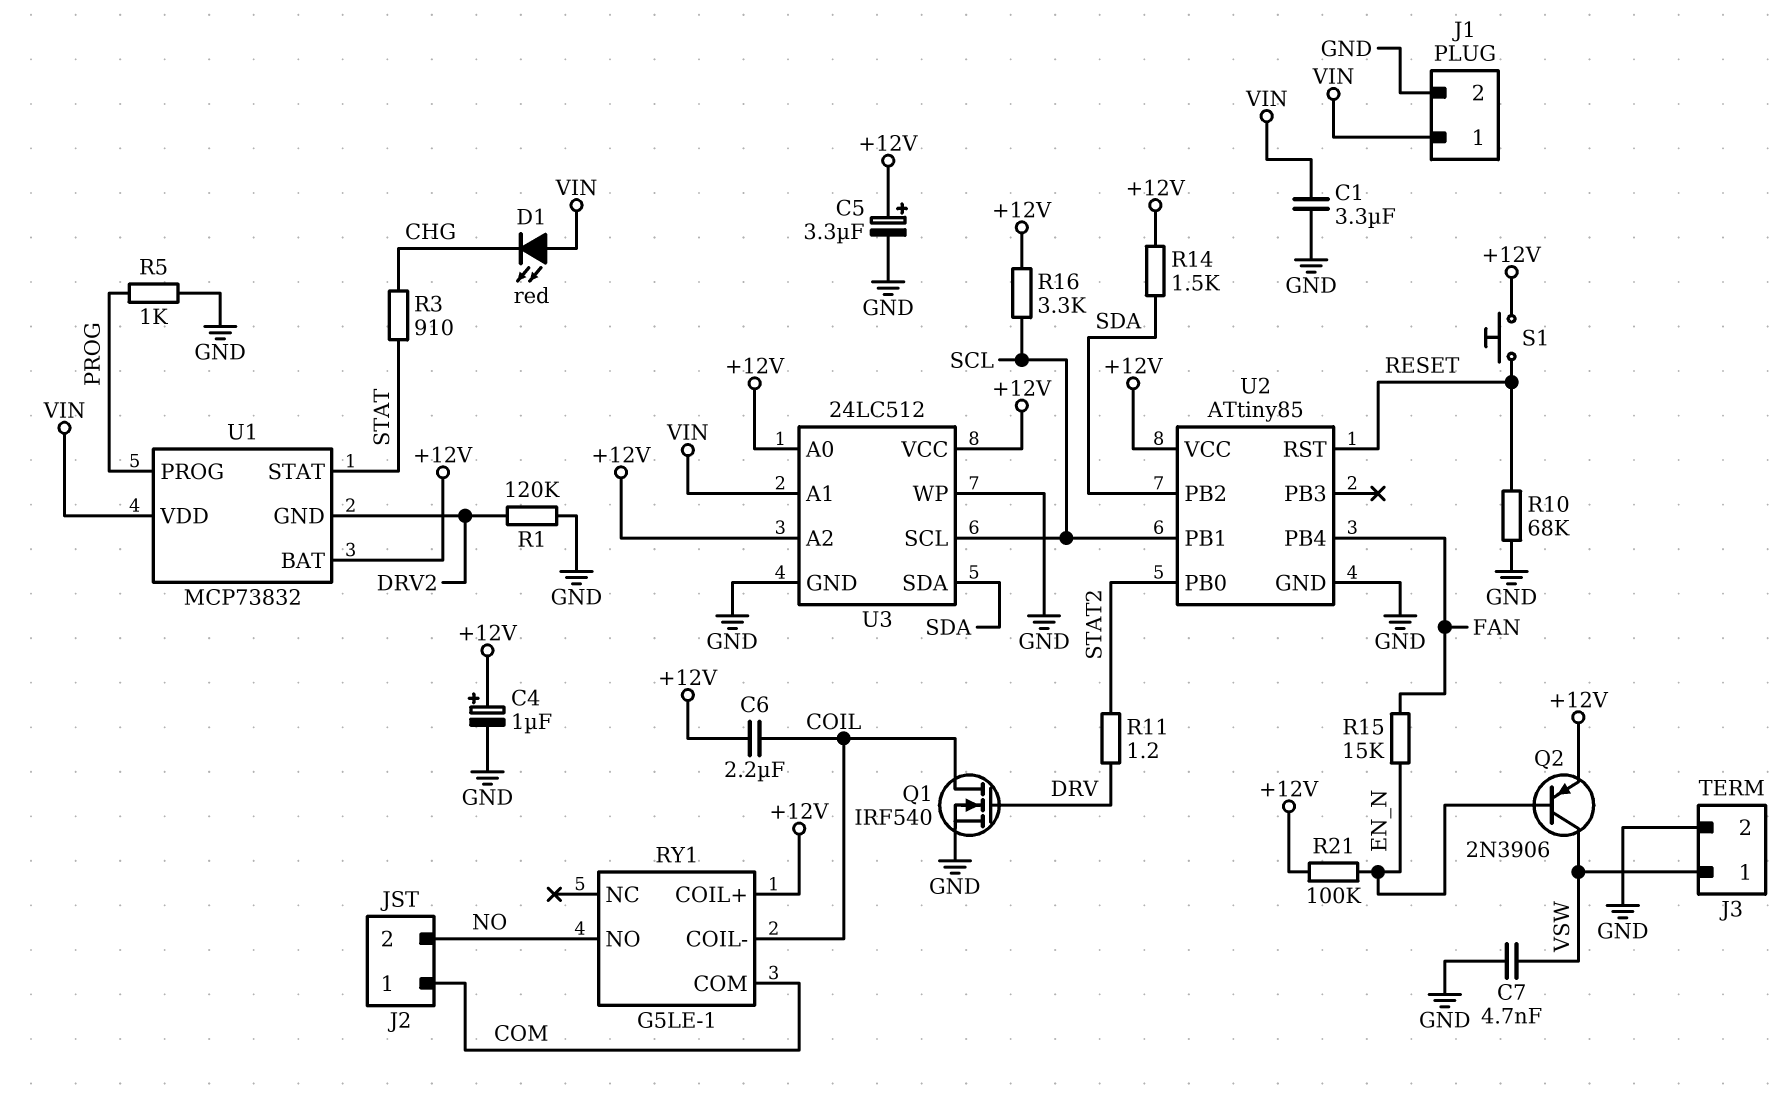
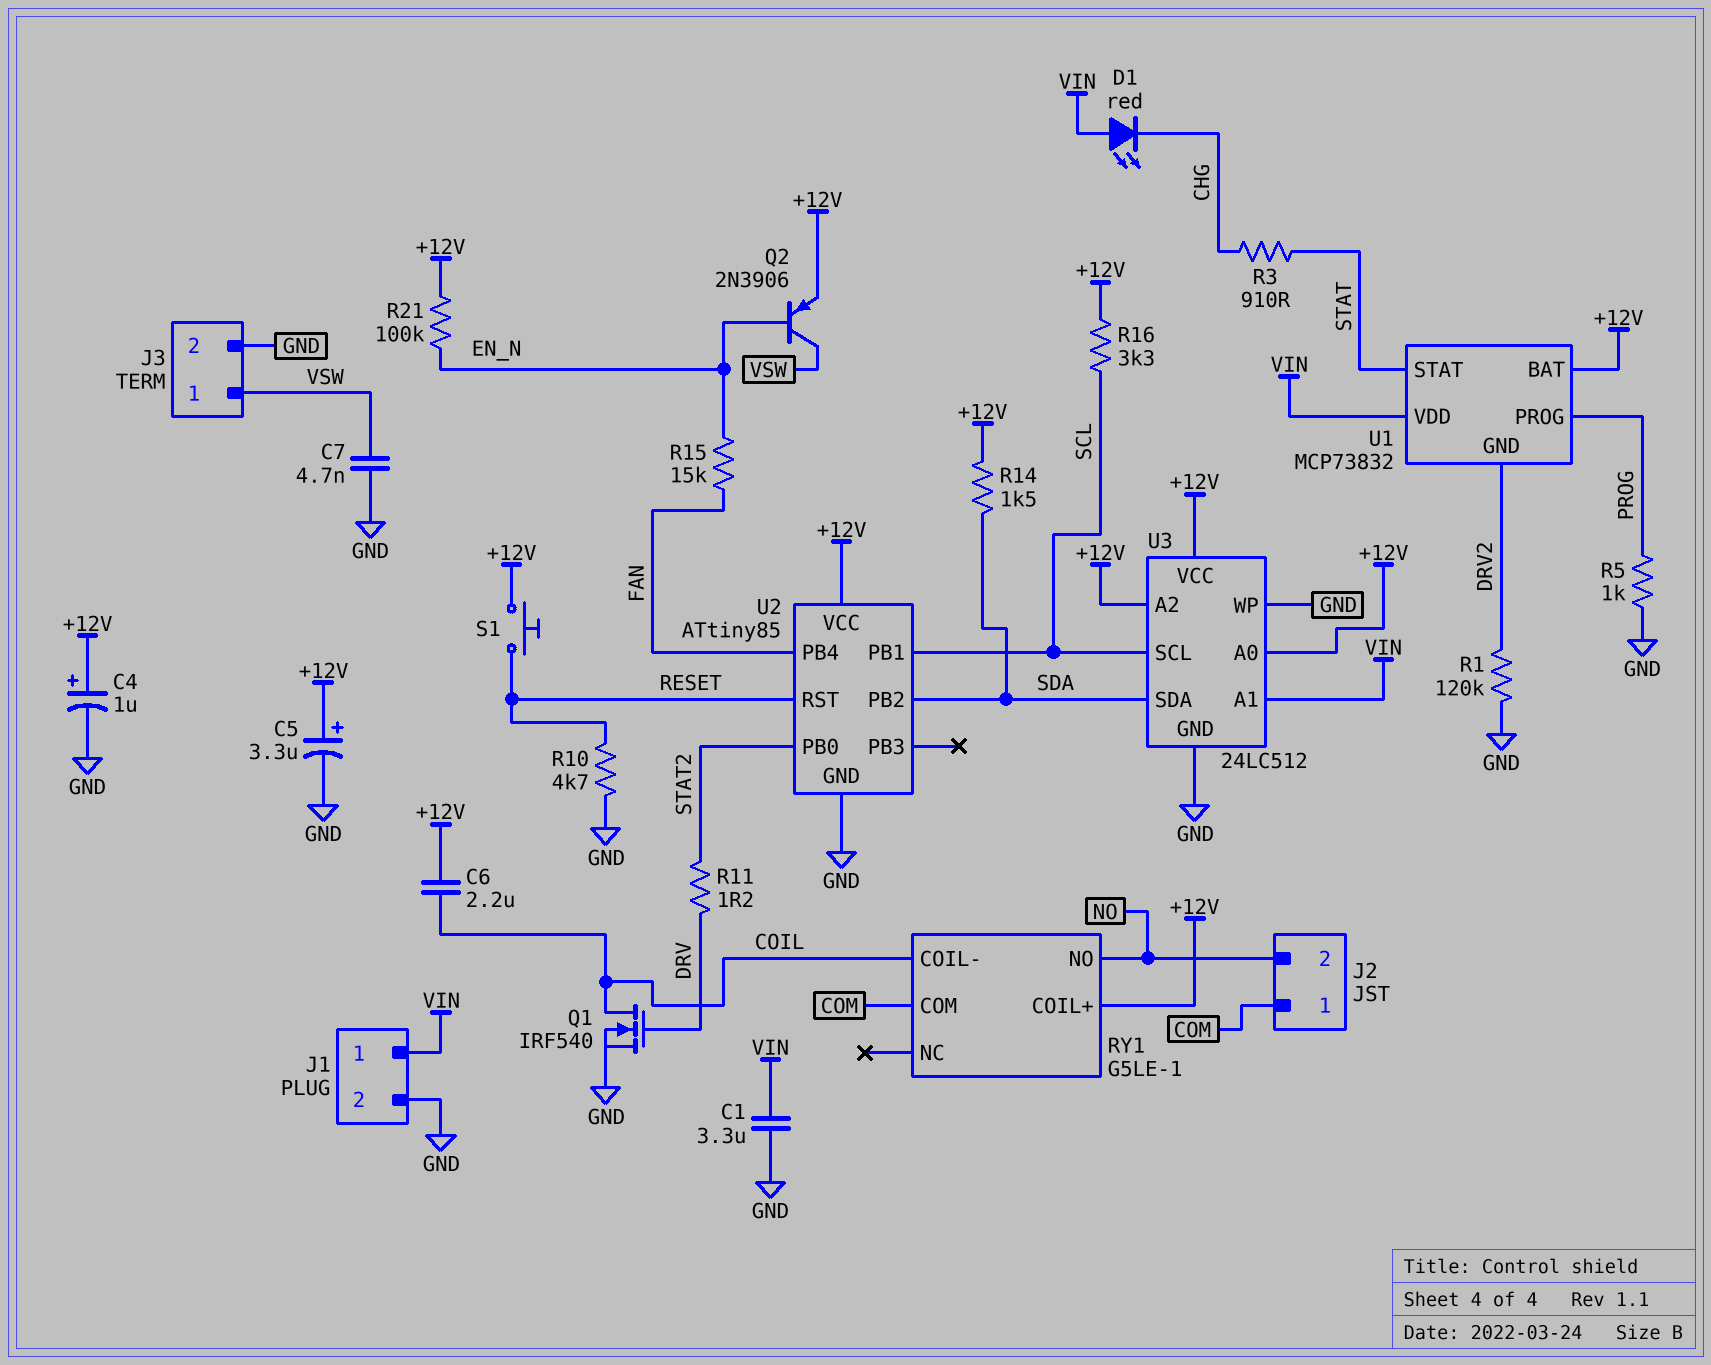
R10: 68k (GND, RESET) -> 4.7k (GND, RESET)

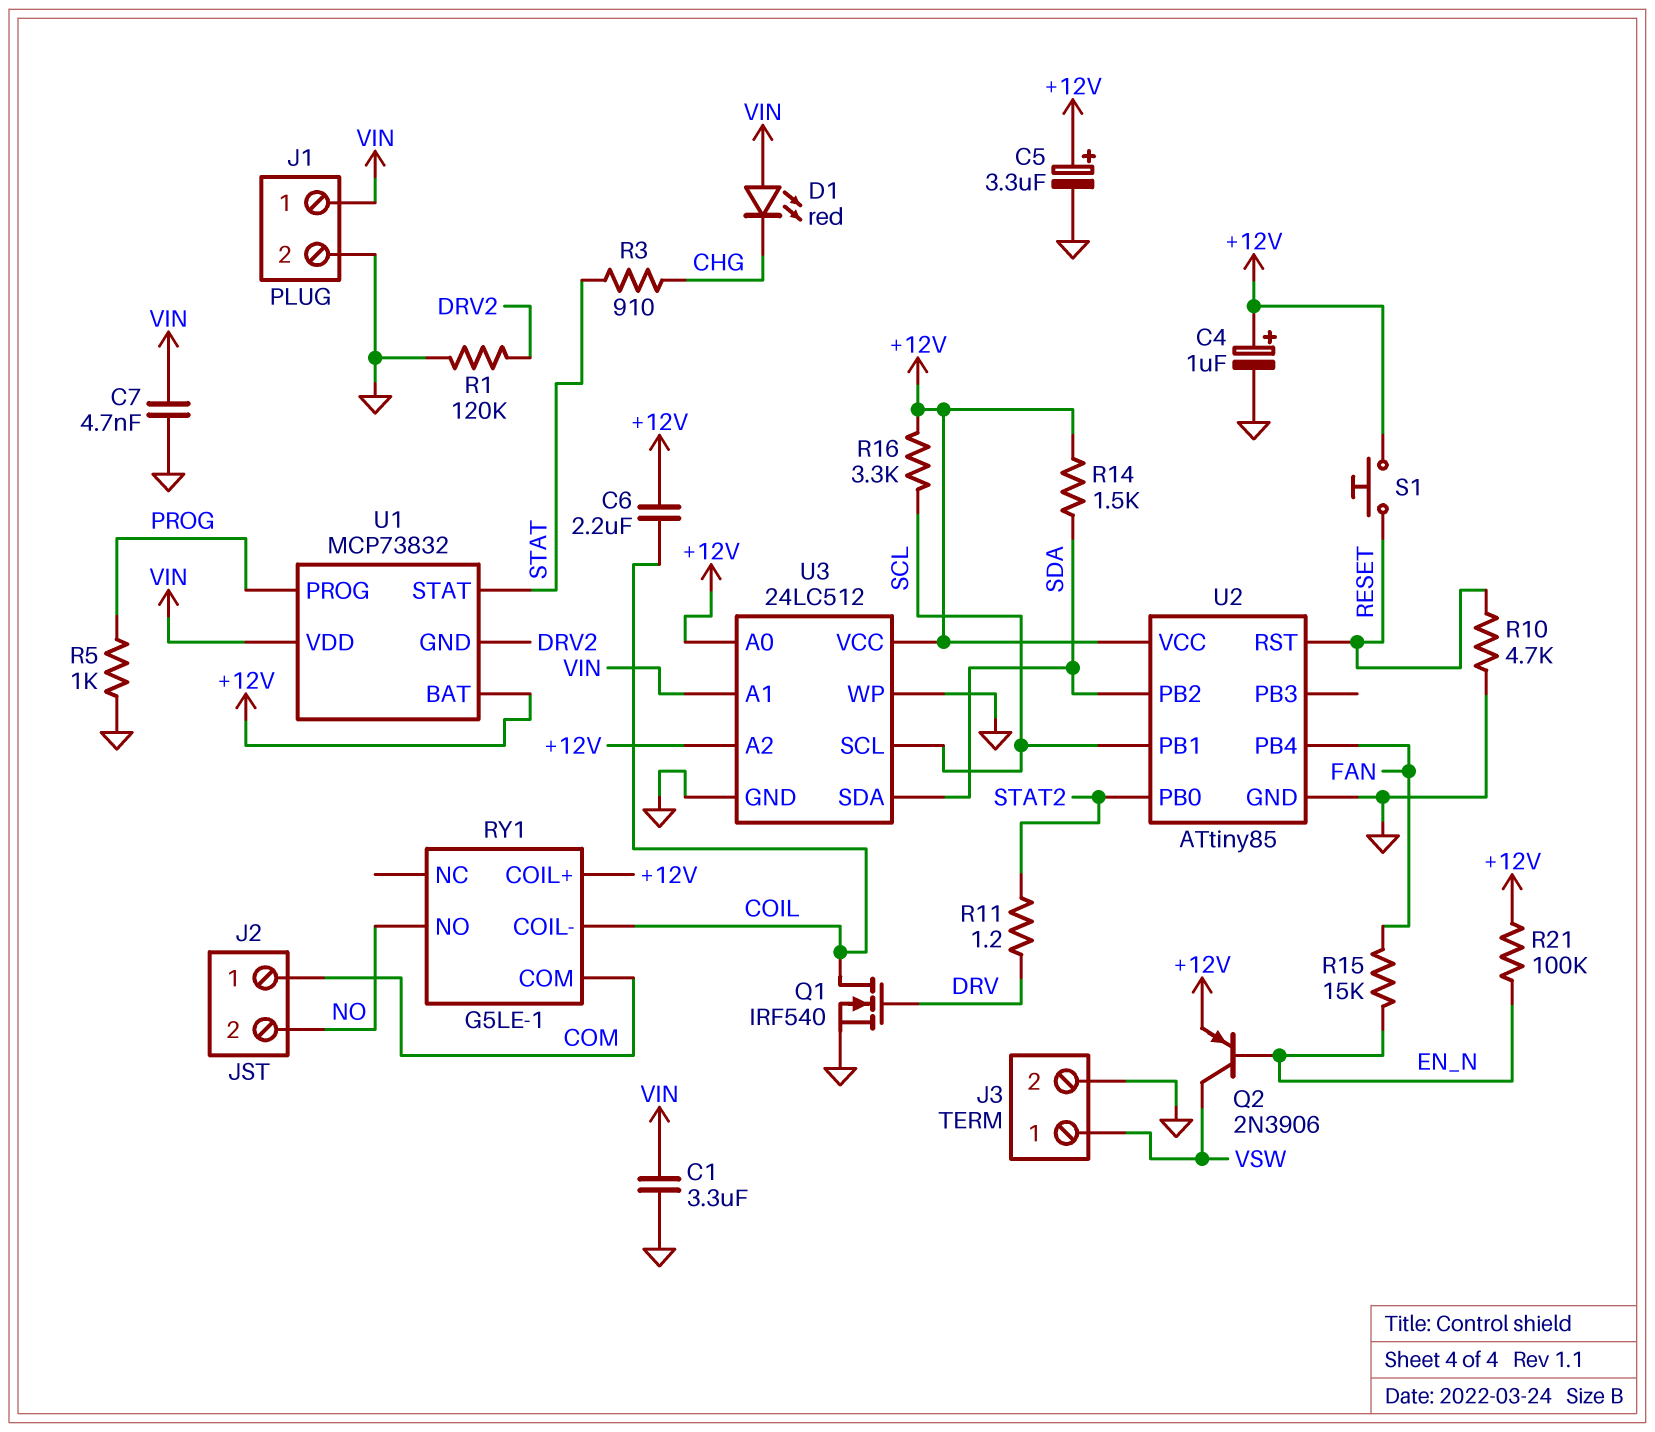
C7: 4.7nF (GND, VSW) -> 4.7nF (GND, VIN)

